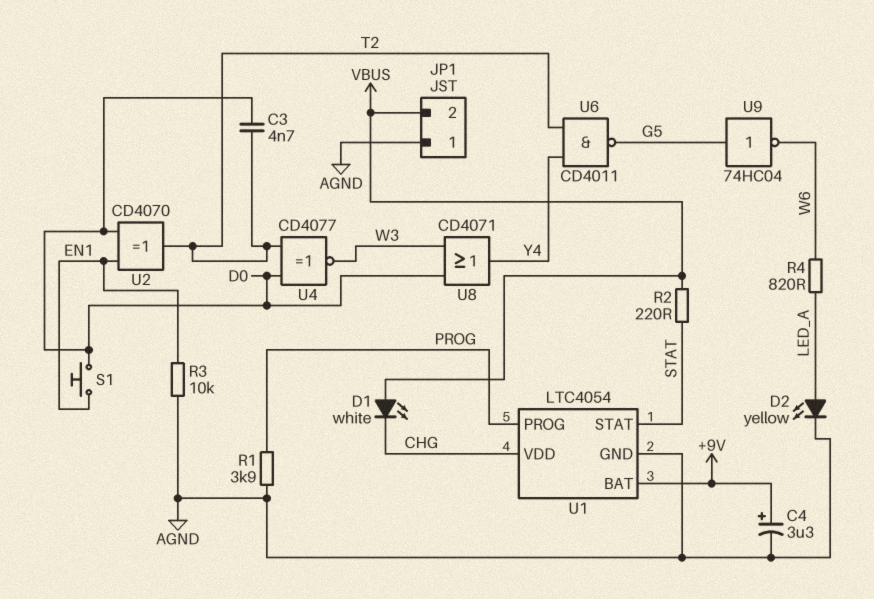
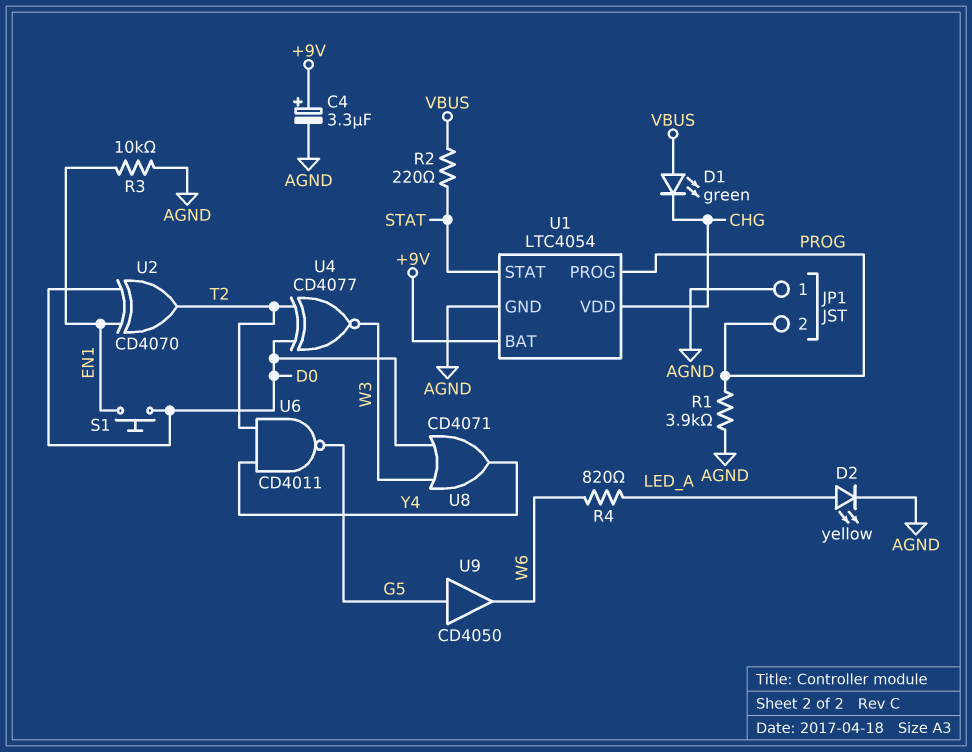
C3: 4.7nF (D0, T2) -> none
D1: LED white (A VBUS, K CHG) -> LED green (A VBUS, K CHG)
JP1 pin 2: VBUS -> PROG
U9: NOT 74HC04 (in G5, out W6) -> buffer CD4050 (in G5, out W6)

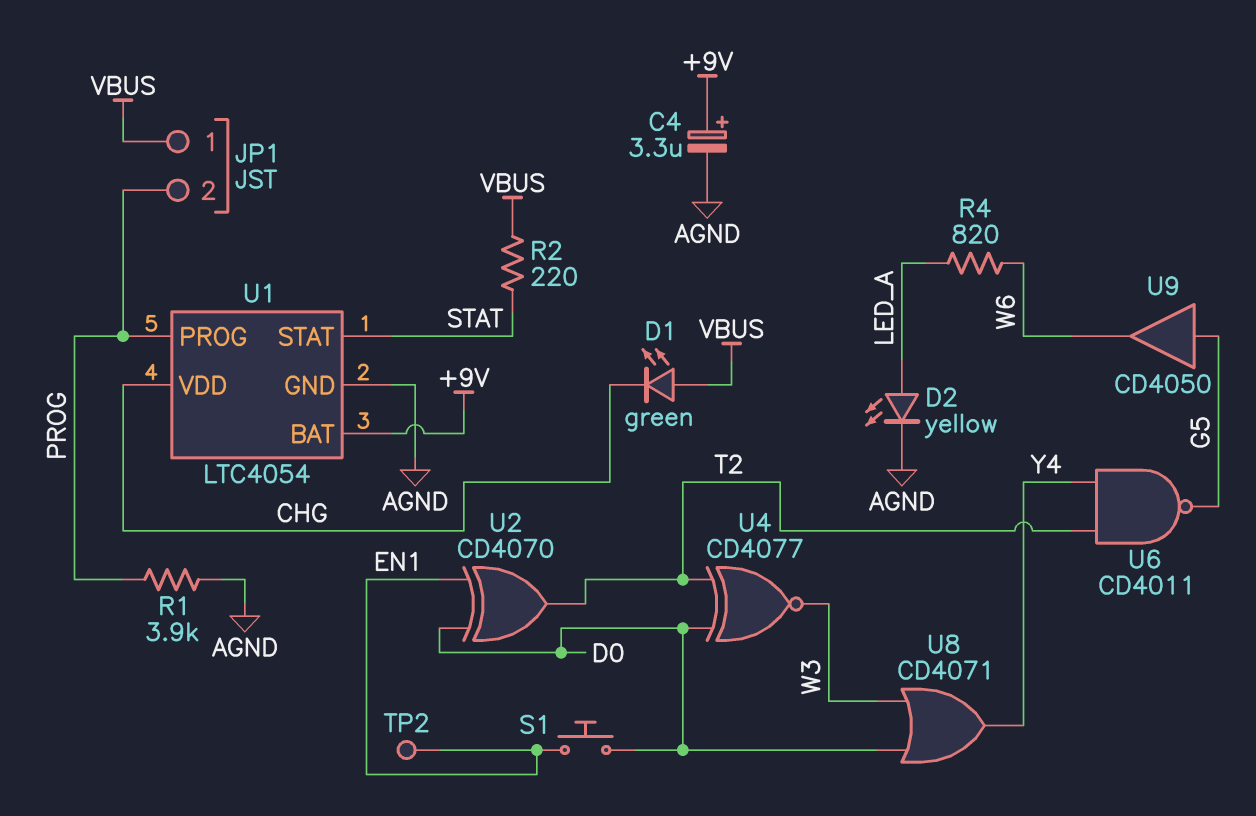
JP1 pin 1: AGND -> VBUS
R3: 10k (AGND, EN1) -> none
TP2: none -> test point (EN1)

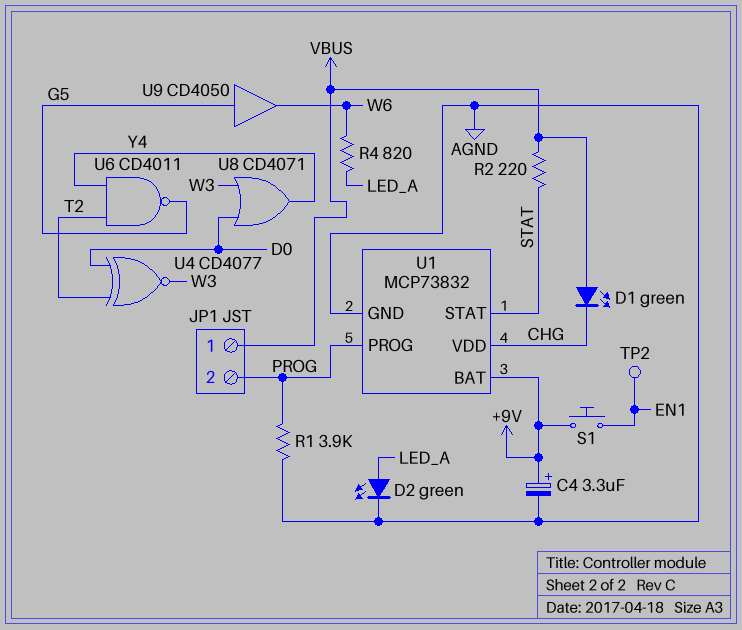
D2: LED yellow (A LED_A, K AGND) -> LED green (A LED_A, K AGND)
S1: button (D0, EN1) -> button (+9V, EN1)
U1: LTC4054 -> MCP73832
U2: XOR CD4070 (in D0, in EN1, out T2) -> none

